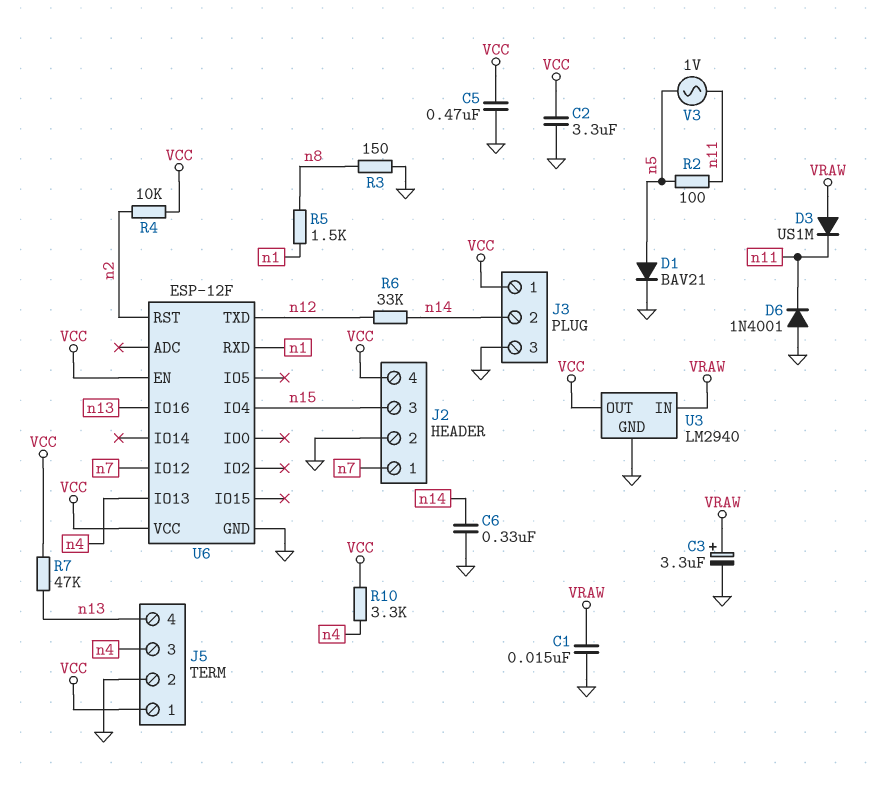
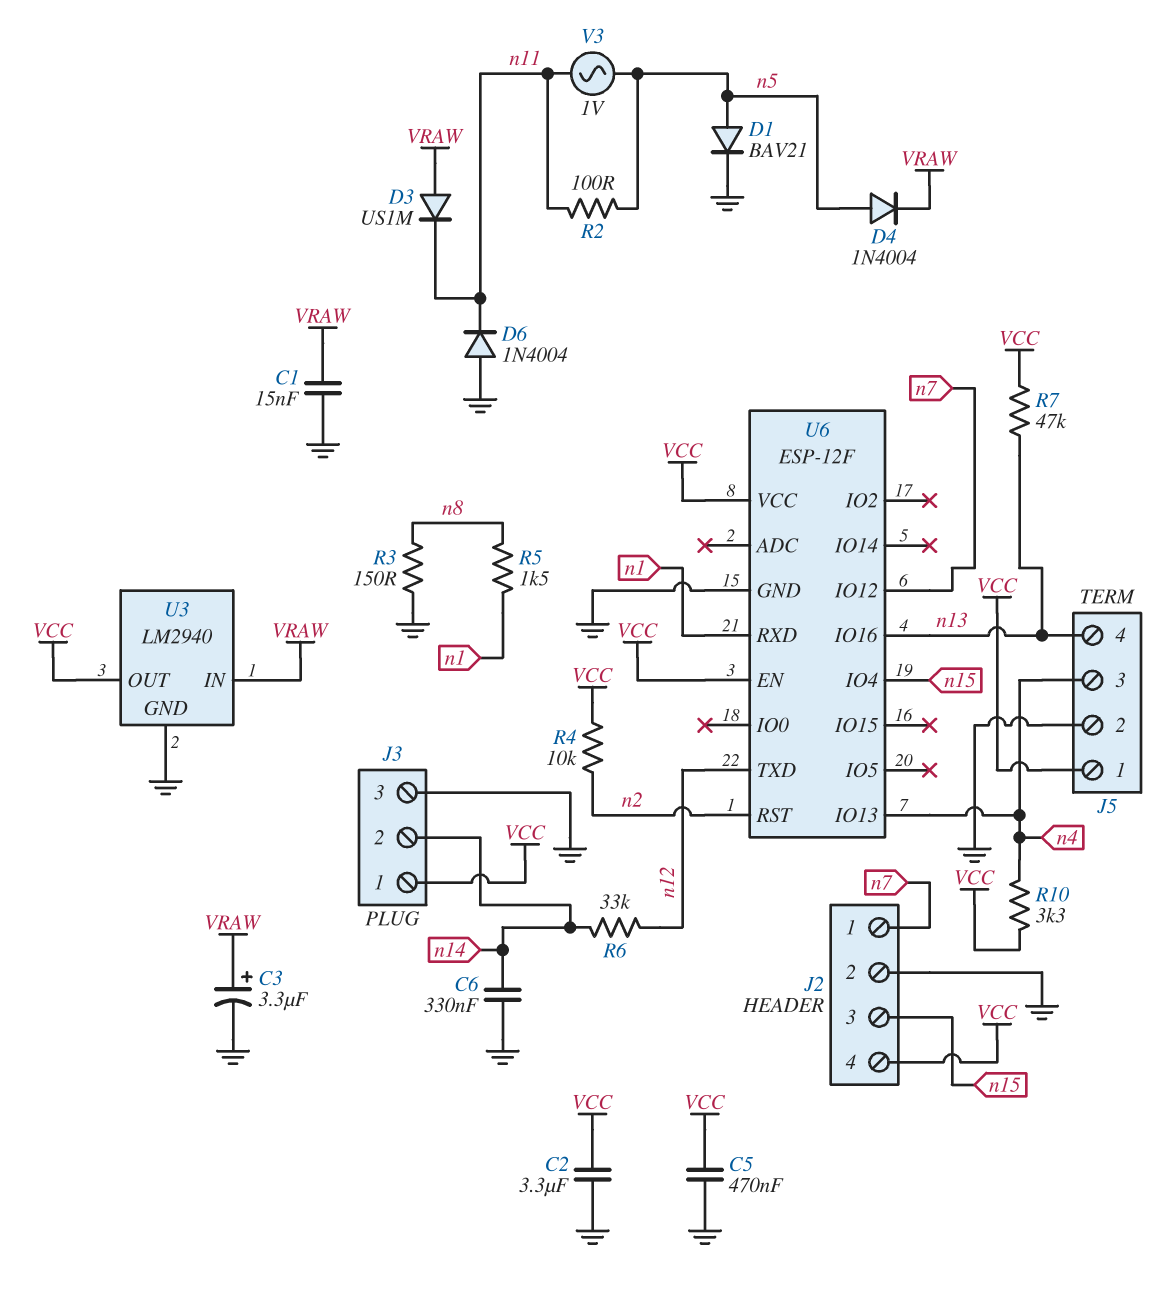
D4: none -> diode 1N4004 (A n5, K VRAW)
D6: diode 1N4001 (A GND, K n11) -> diode 1N4004 (A GND, K n11)

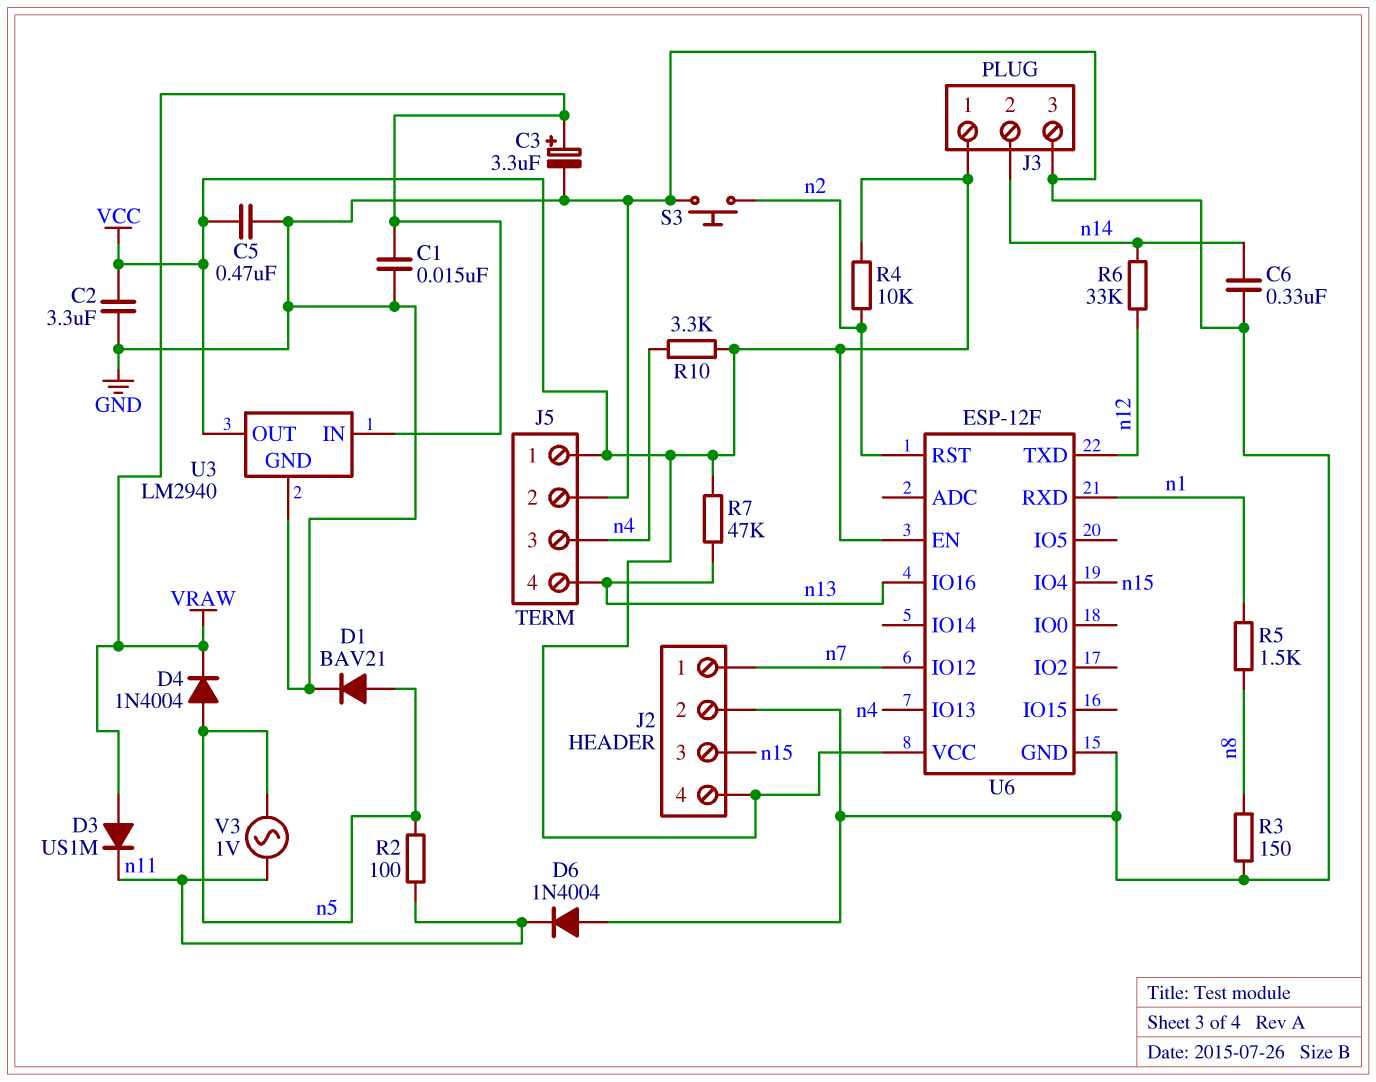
S3: none -> button (GND, n2)

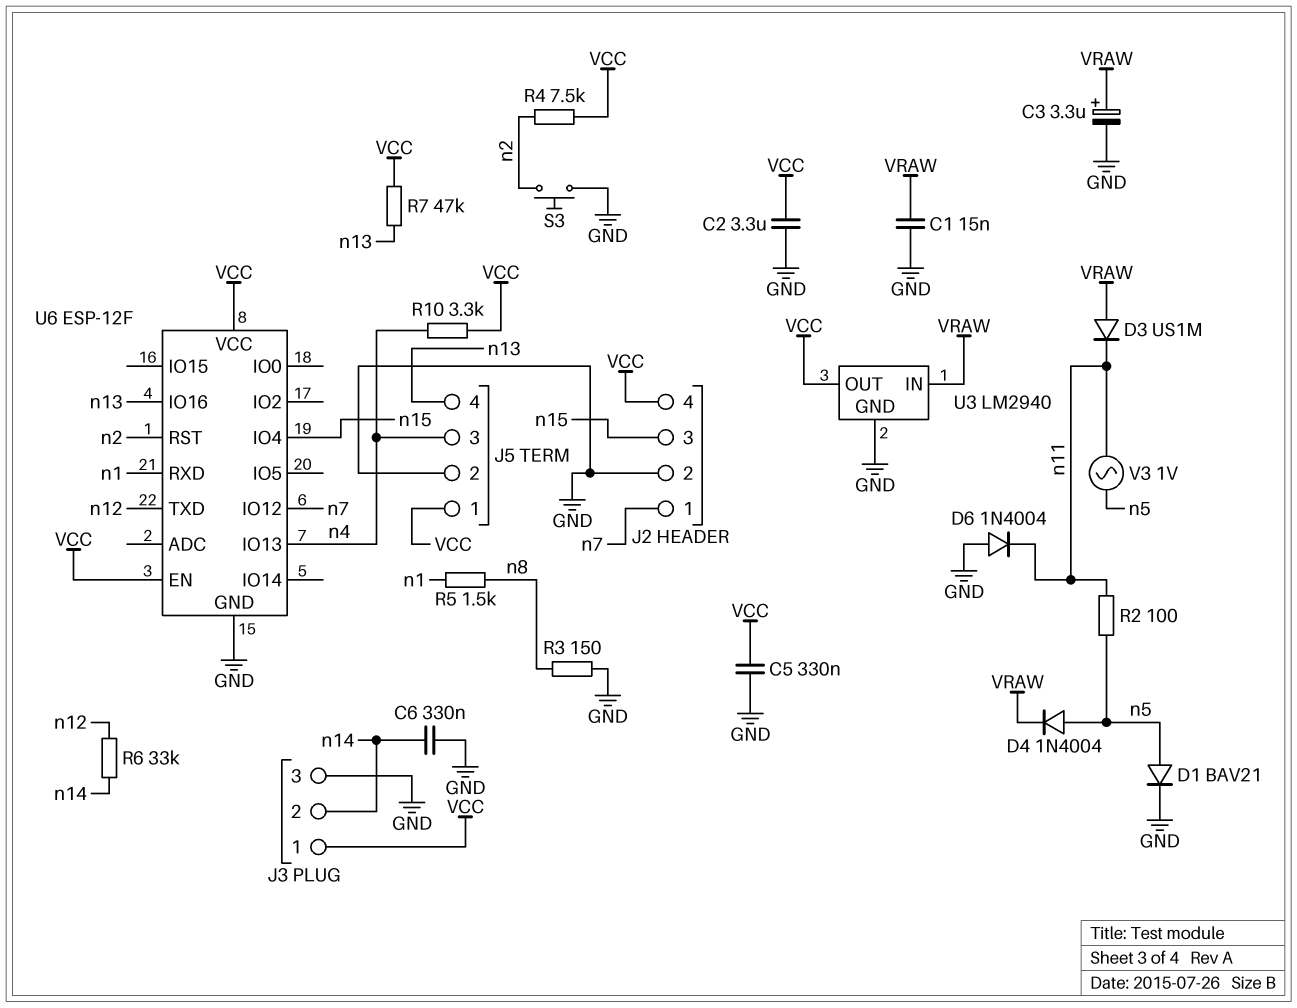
C5: 470nF (GND, VCC) -> 330nF (GND, VCC)
R4: 10k (VCC, n2) -> 7.5k (VCC, n2)

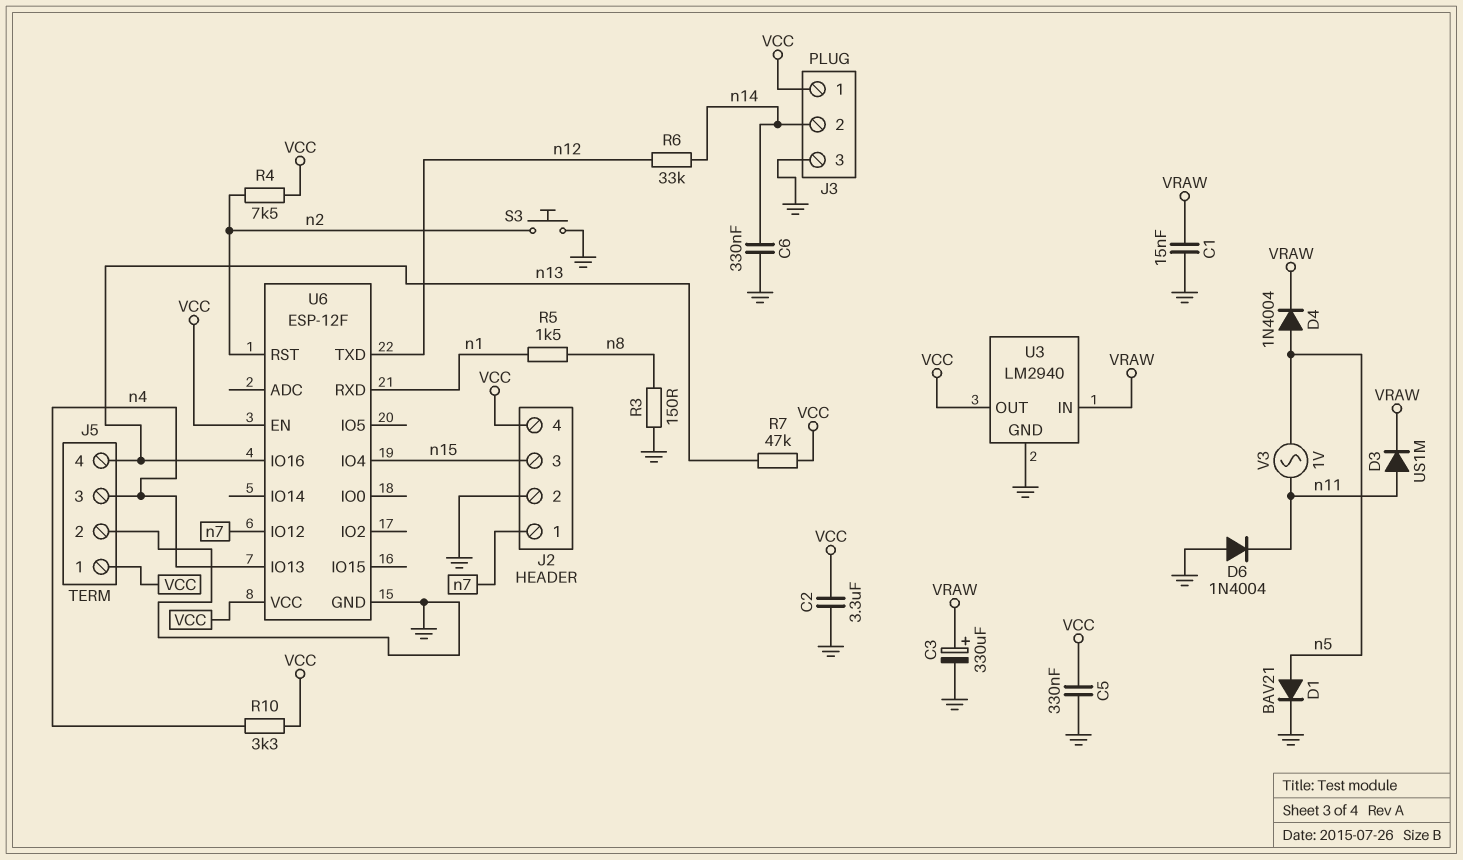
C3: 3.3uF (plus VRAW, minus GND) -> 330uF (plus VRAW, minus GND)
D3: diode US1M (A VRAW, K n11) -> diode US1M (A n11, K VRAW)
R2: 100 (n5, n11) -> none

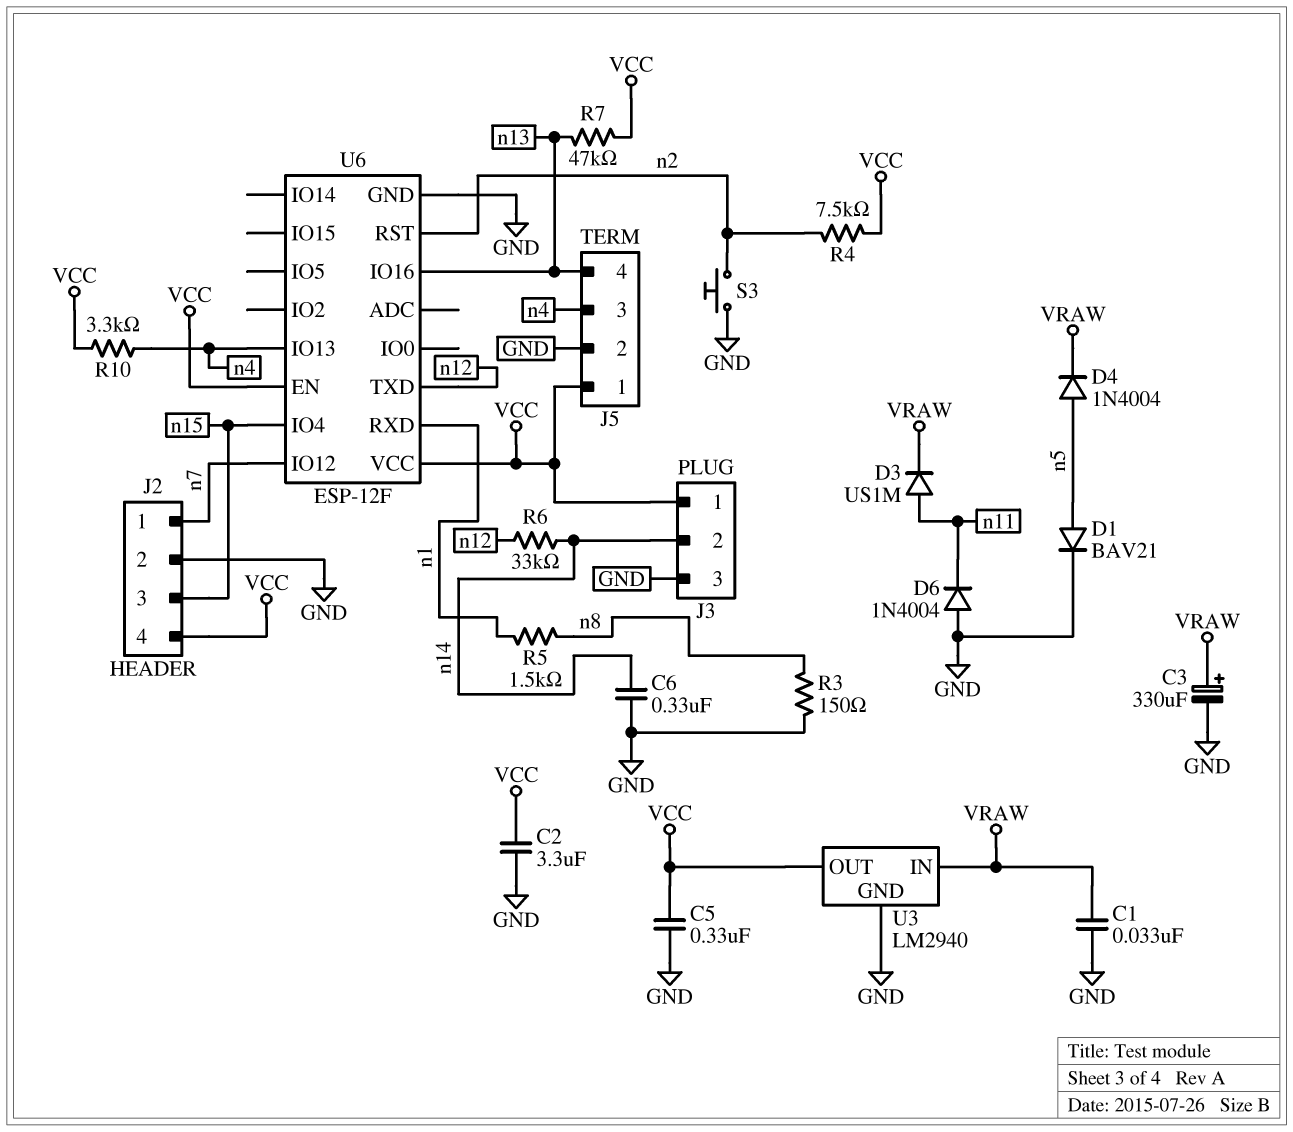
C1: 15nF (GND, VRAW) -> 33nF (GND, VRAW)
V3: AC 1V (n5, n11) -> none

